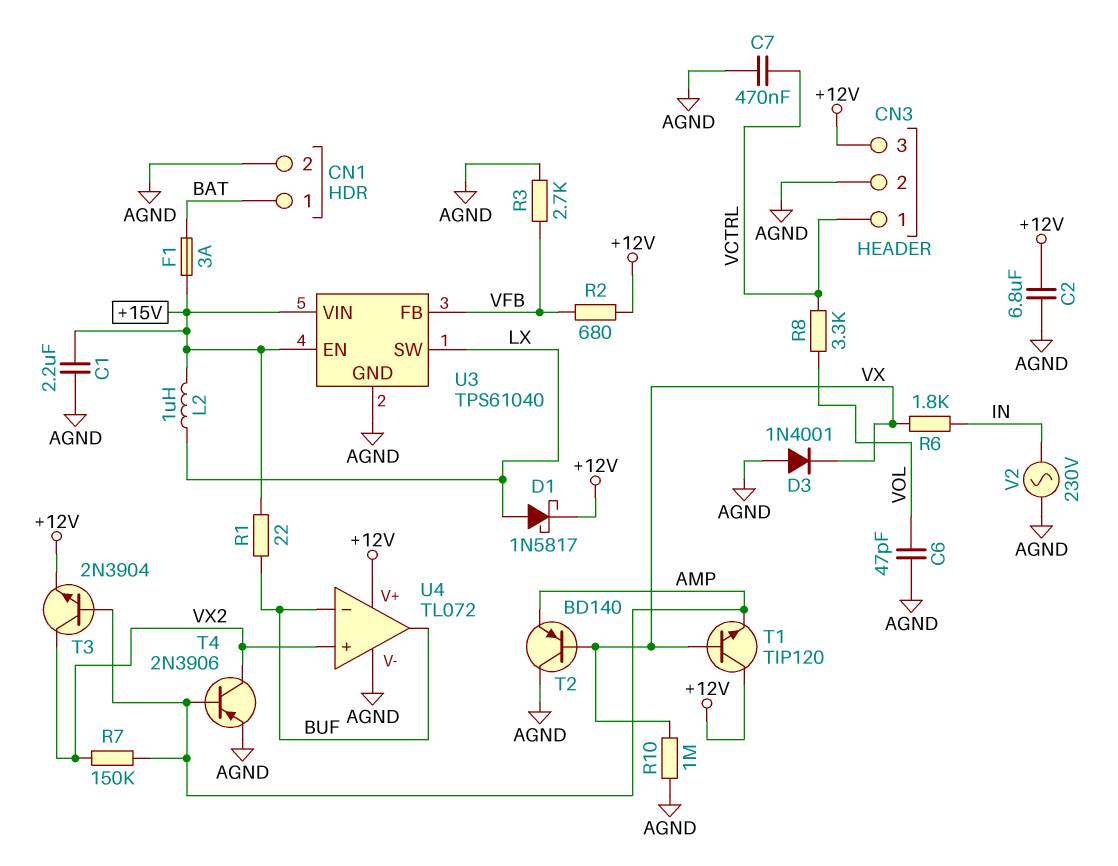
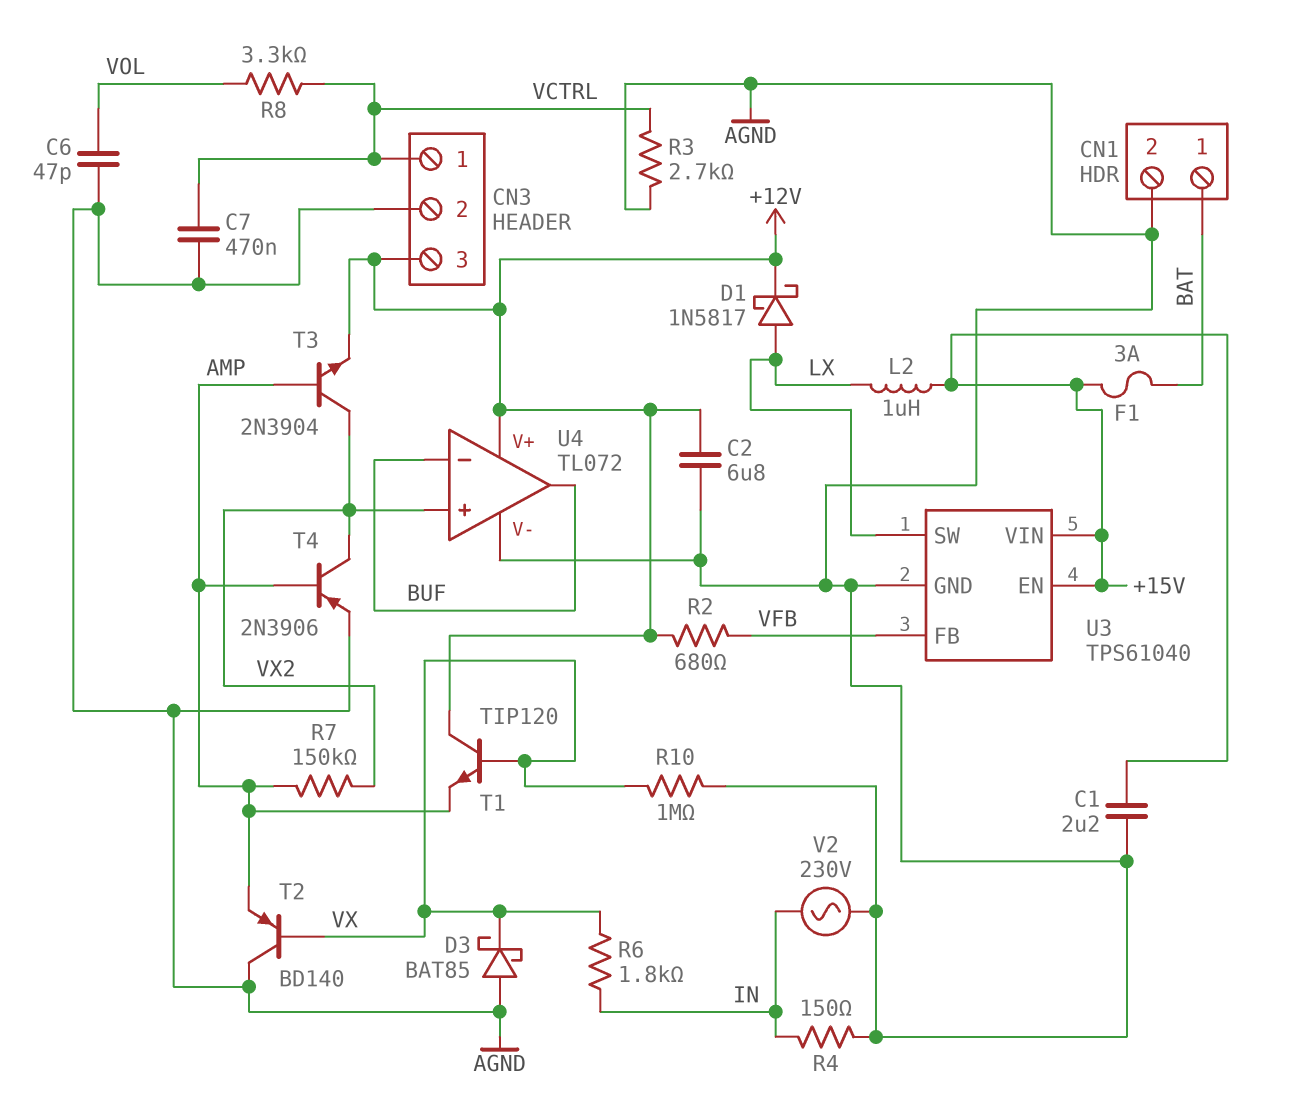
D3: diode 1N4001 (A AGND, K VX) -> schottky BAT85 (A AGND, K VX)
R1: 22 (+15V, BUF) -> none
R3: 2.7k (AGND, VFB) -> 2.7k (AGND, VCTRL)
R4: none -> 150 (AGND, IN)

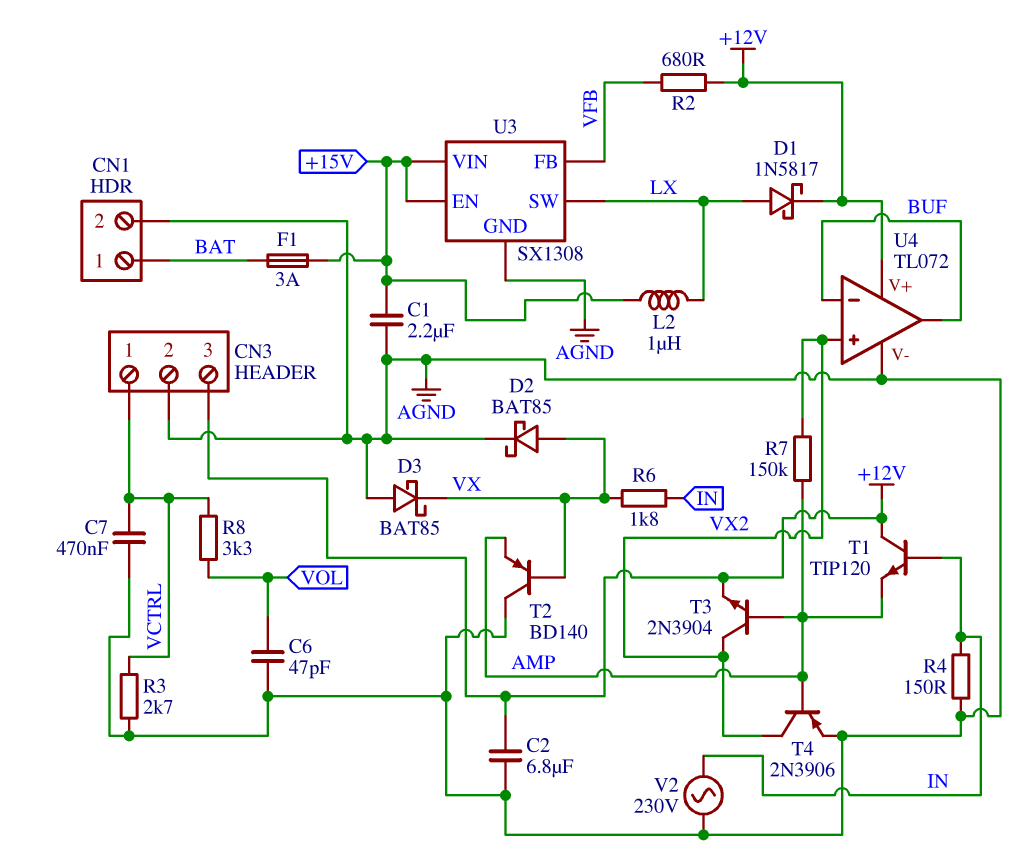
D2: none -> schottky BAT85 (A VX, K AGND)
R10: 1M (AGND, VX) -> none
T1: NPN TIP120 (B VX, C +12V, E AMP) -> NPN TIP120 (B IN, C +12V, E AMP)
U3: TPS61040 -> SX1308

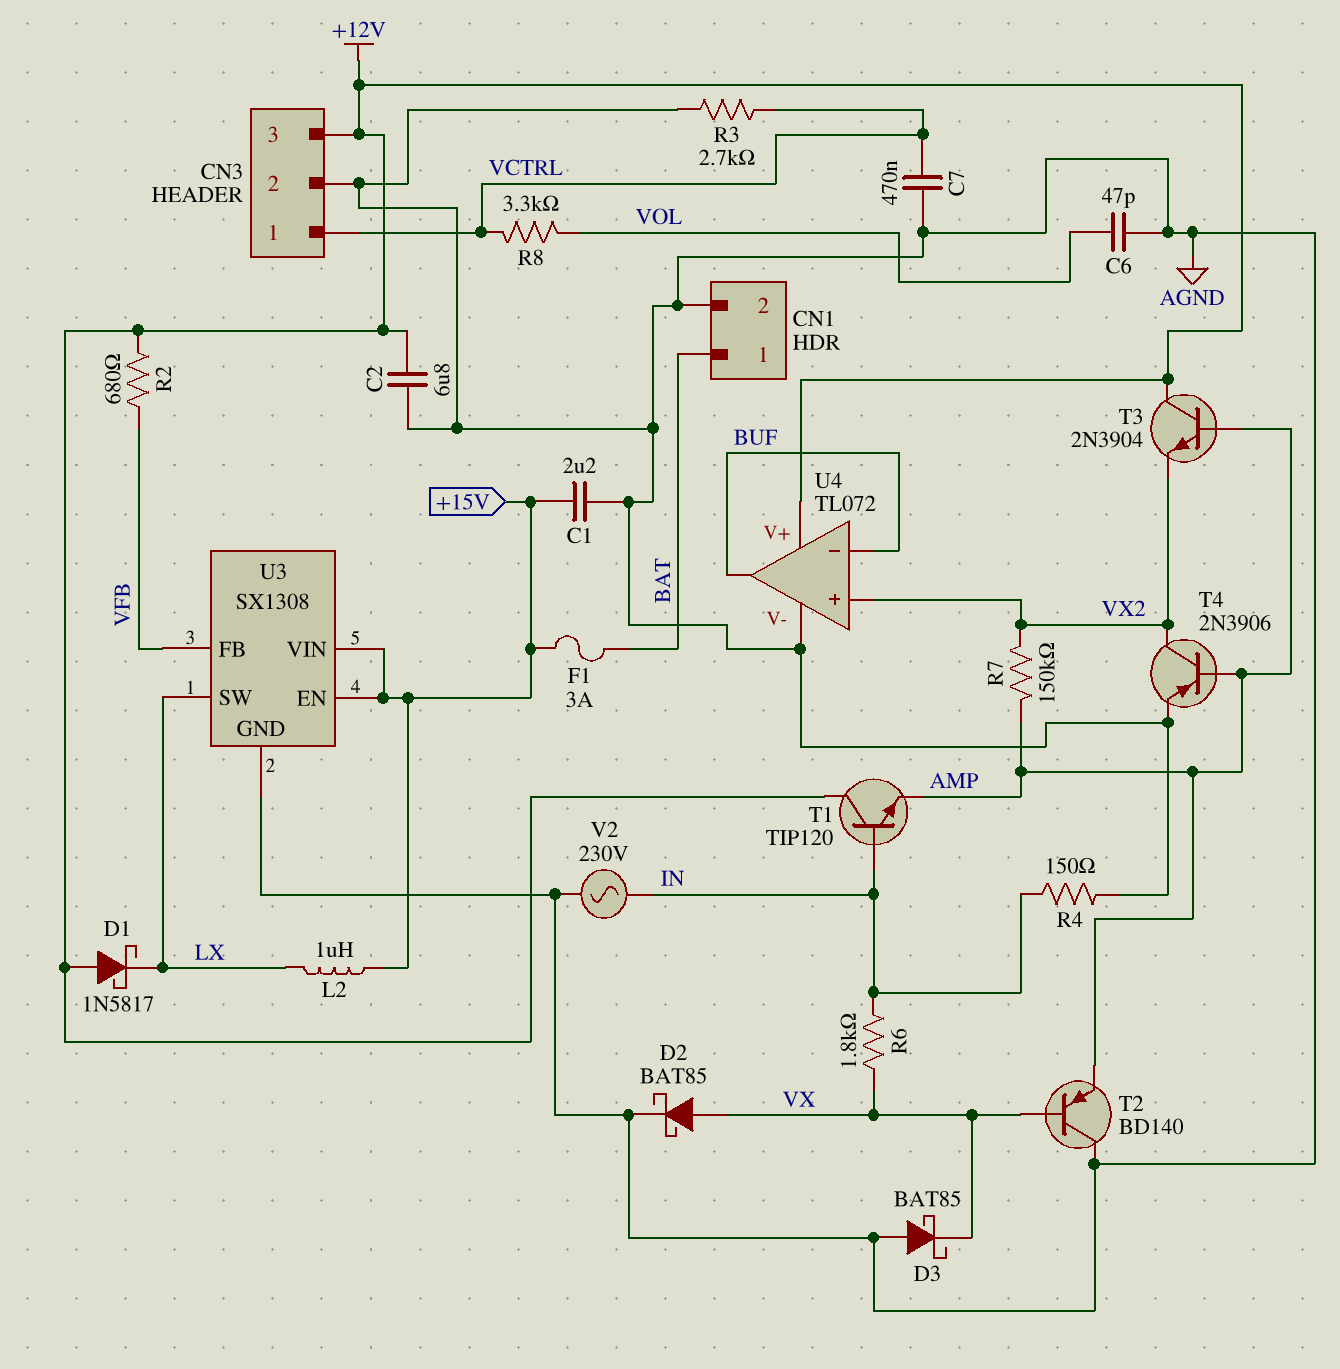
D1: schottky 1N5817 (A LX, K +12V) -> schottky 1N5817 (A +12V, K LX)
T3: NPN 2N3904 (B AMP, C VX2, E +12V) -> NPN 2N3904 (B AMP, C +12V, E VX2)

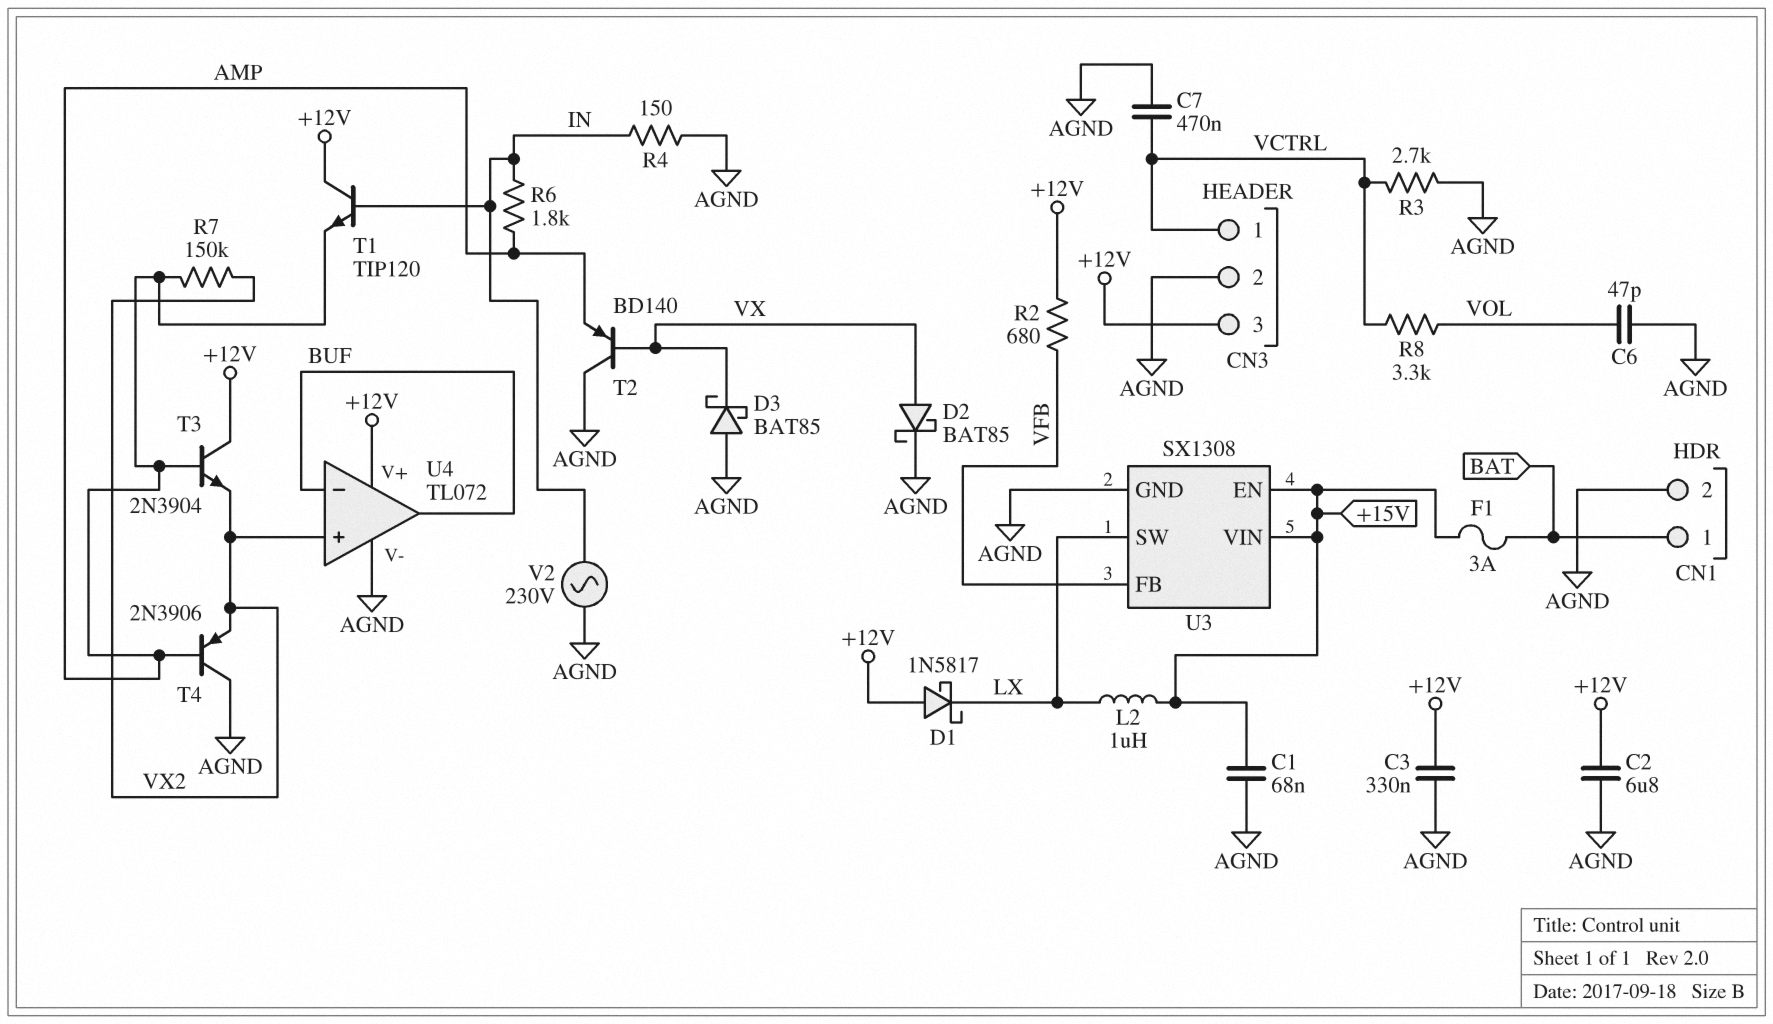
C1: 2.2uF (+15V, AGND) -> 68nF (+15V, AGND)
C3: none -> 330nF (+12V, AGND)
R6: 1.8k (IN, VX) -> 1.8k (AMP, IN)
T4: PNP 2N3906 (B AMP, C VX2, E AGND) -> PNP 2N3906 (B AMP, C AGND, E VX2)

